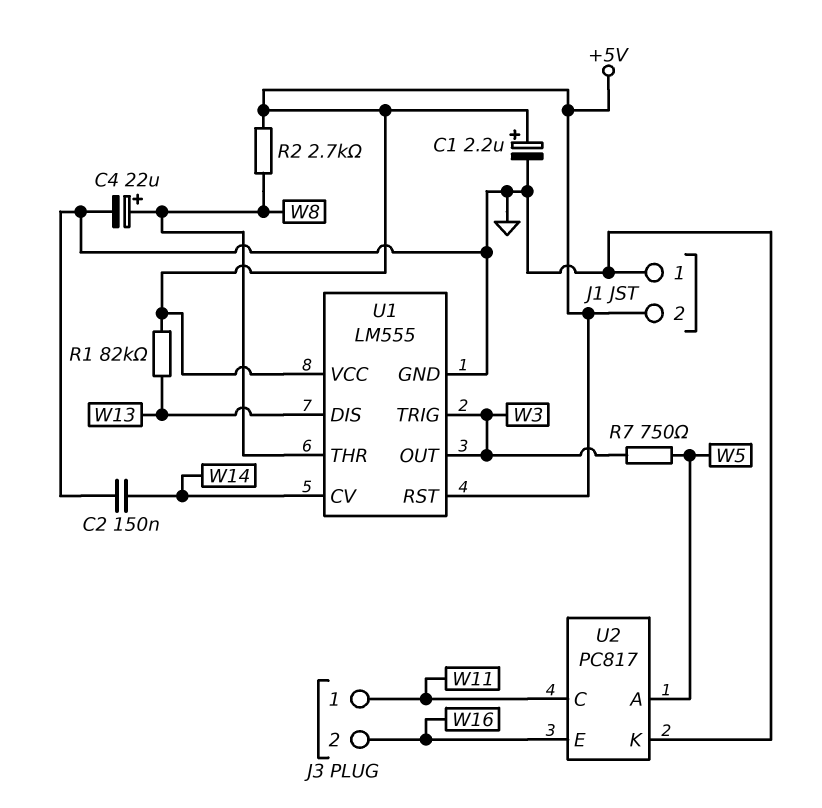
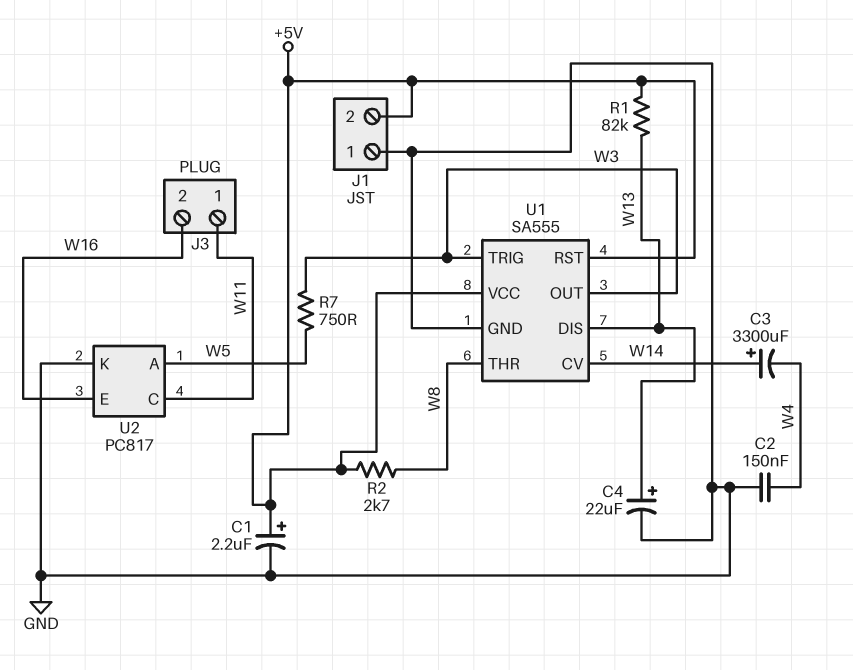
C2: 150nF (GND, W14) -> 150nF (GND, W4)
C3: none -> 3300uF (plus W14, minus W4)
C4: 22uF (plus W8, minus GND) -> 22uF (plus W13, minus GND)
U1: LM555 -> SA555

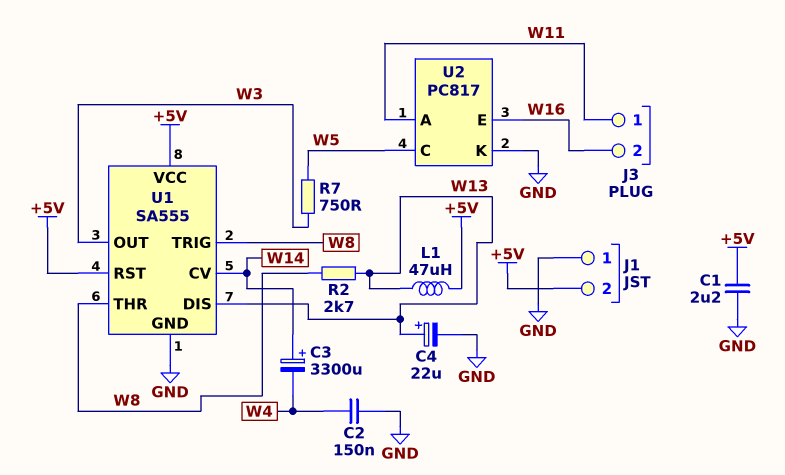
C1: 2.2uF (plus +5V, minus GND) -> 2.2uF (+5V, GND)
L1: none -> 47uH (+5V, W13)
R1: 82k (+5V, W13) -> none
R2: 2.7k (+5V, W8) -> 2.7k (W8, W13)
U1 pin TRIG: W3 -> W8
U2 pin A: W5 -> W11
U2 pin C: W11 -> W5

